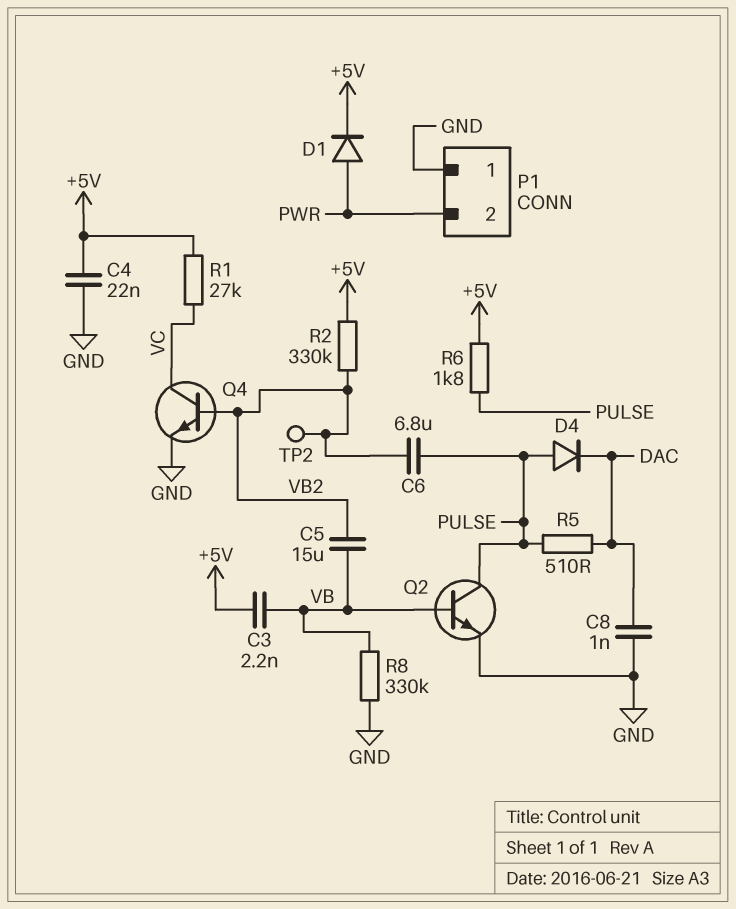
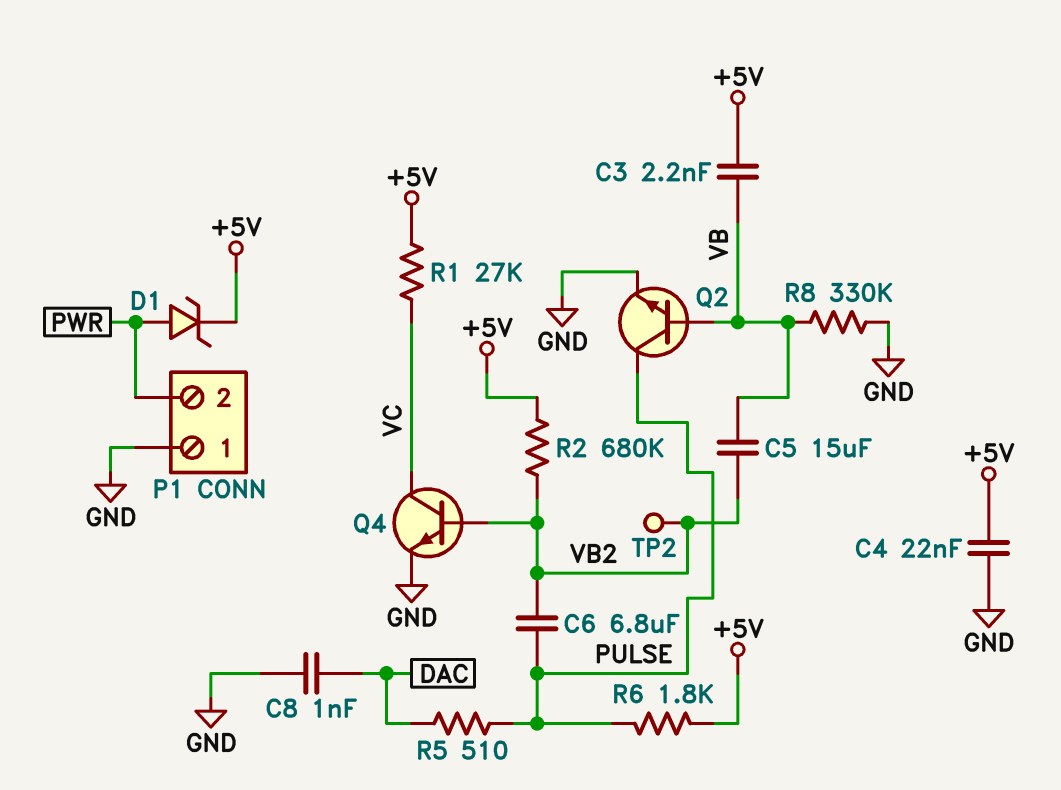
D1: diode (A PWR, K +5V) -> zener (A PWR, K +5V)
D4: diode (A PULSE, K DAC) -> none
R2: 330k (+5V, VB2) -> 680k (+5V, VB2)

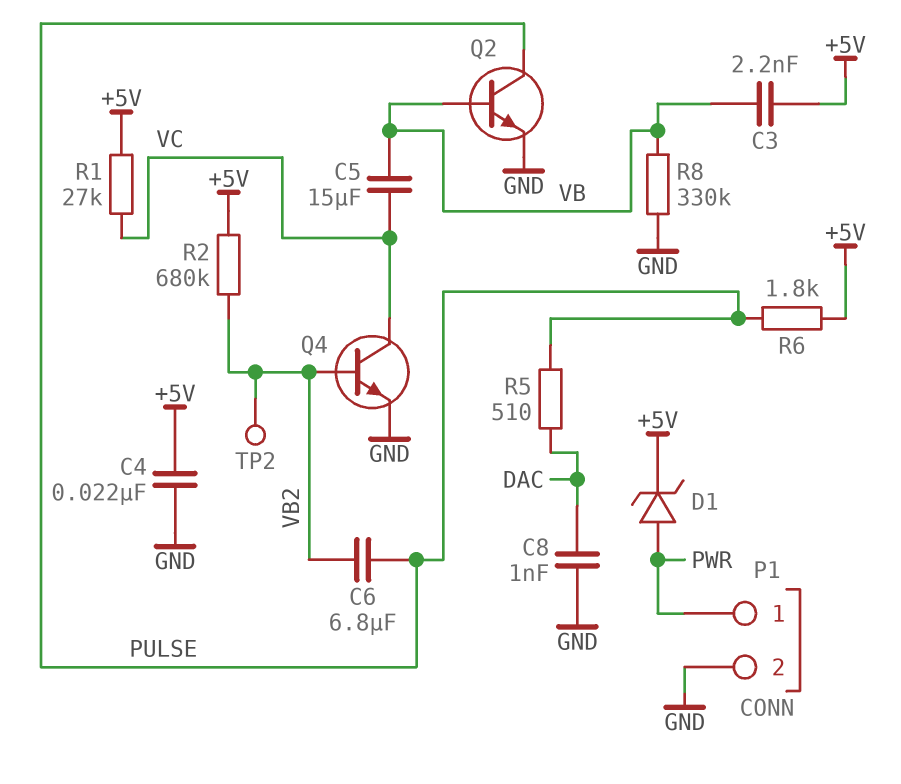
C5: 15uF (VB, VB2) -> 15uF (VB, VC)
P1 pin 1: GND -> PWR
P1 pin 2: PWR -> GND

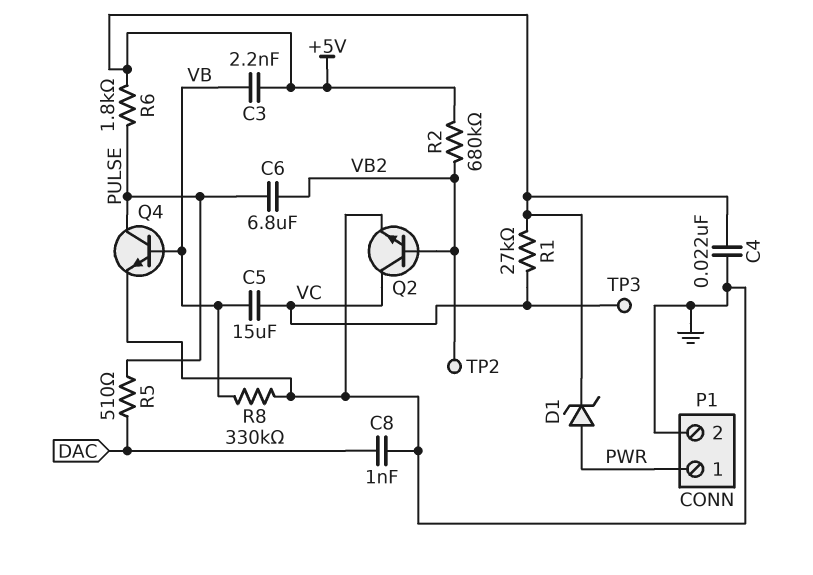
Q2: NPN (B VB, C PULSE, E GND) -> NPN (B VB2, C VC, E GND)
Q4: NPN (B VB2, C VC, E GND) -> NPN (B VB, C PULSE, E GND)
TP3: none -> test point (VC)

